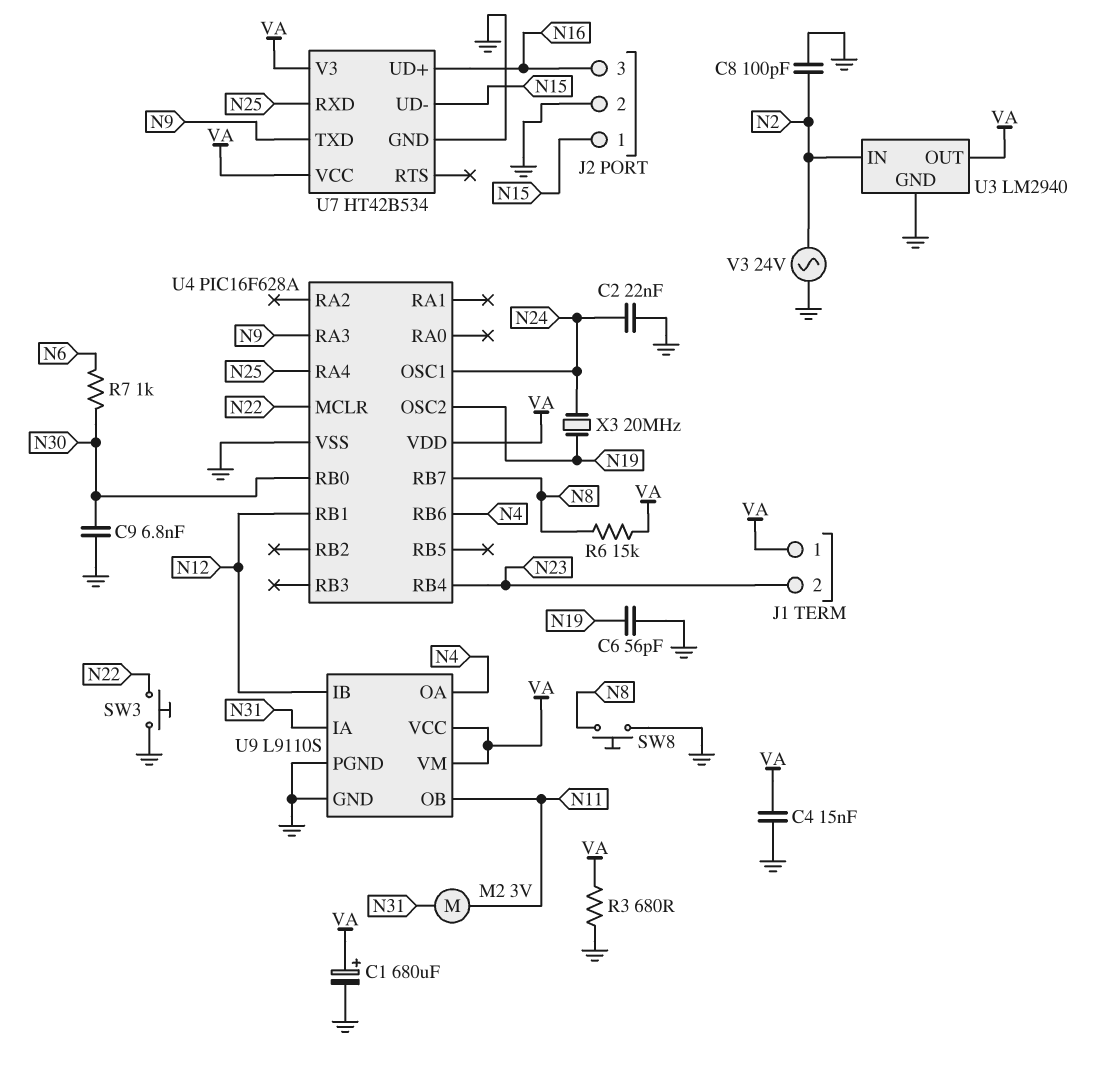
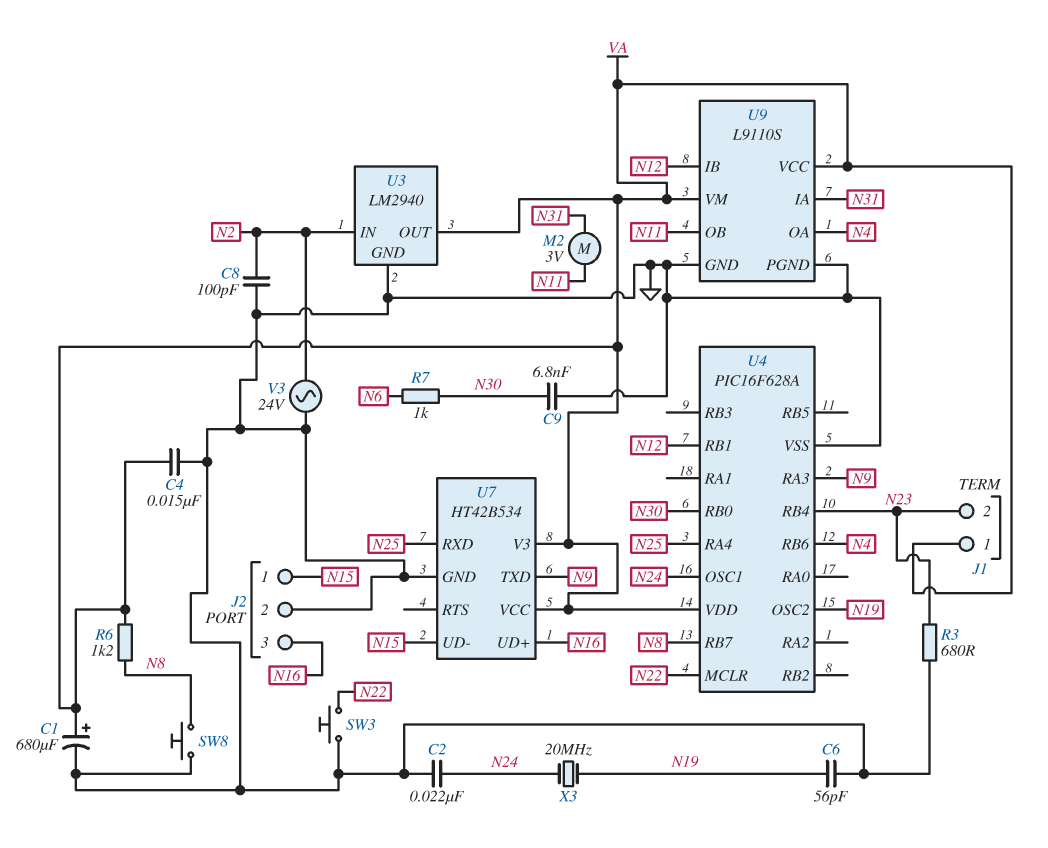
R3: 680 (GND, VA) -> 680 (GND, N23)
R6: 15k (N8, VA) -> 1.2k (N8, VA)

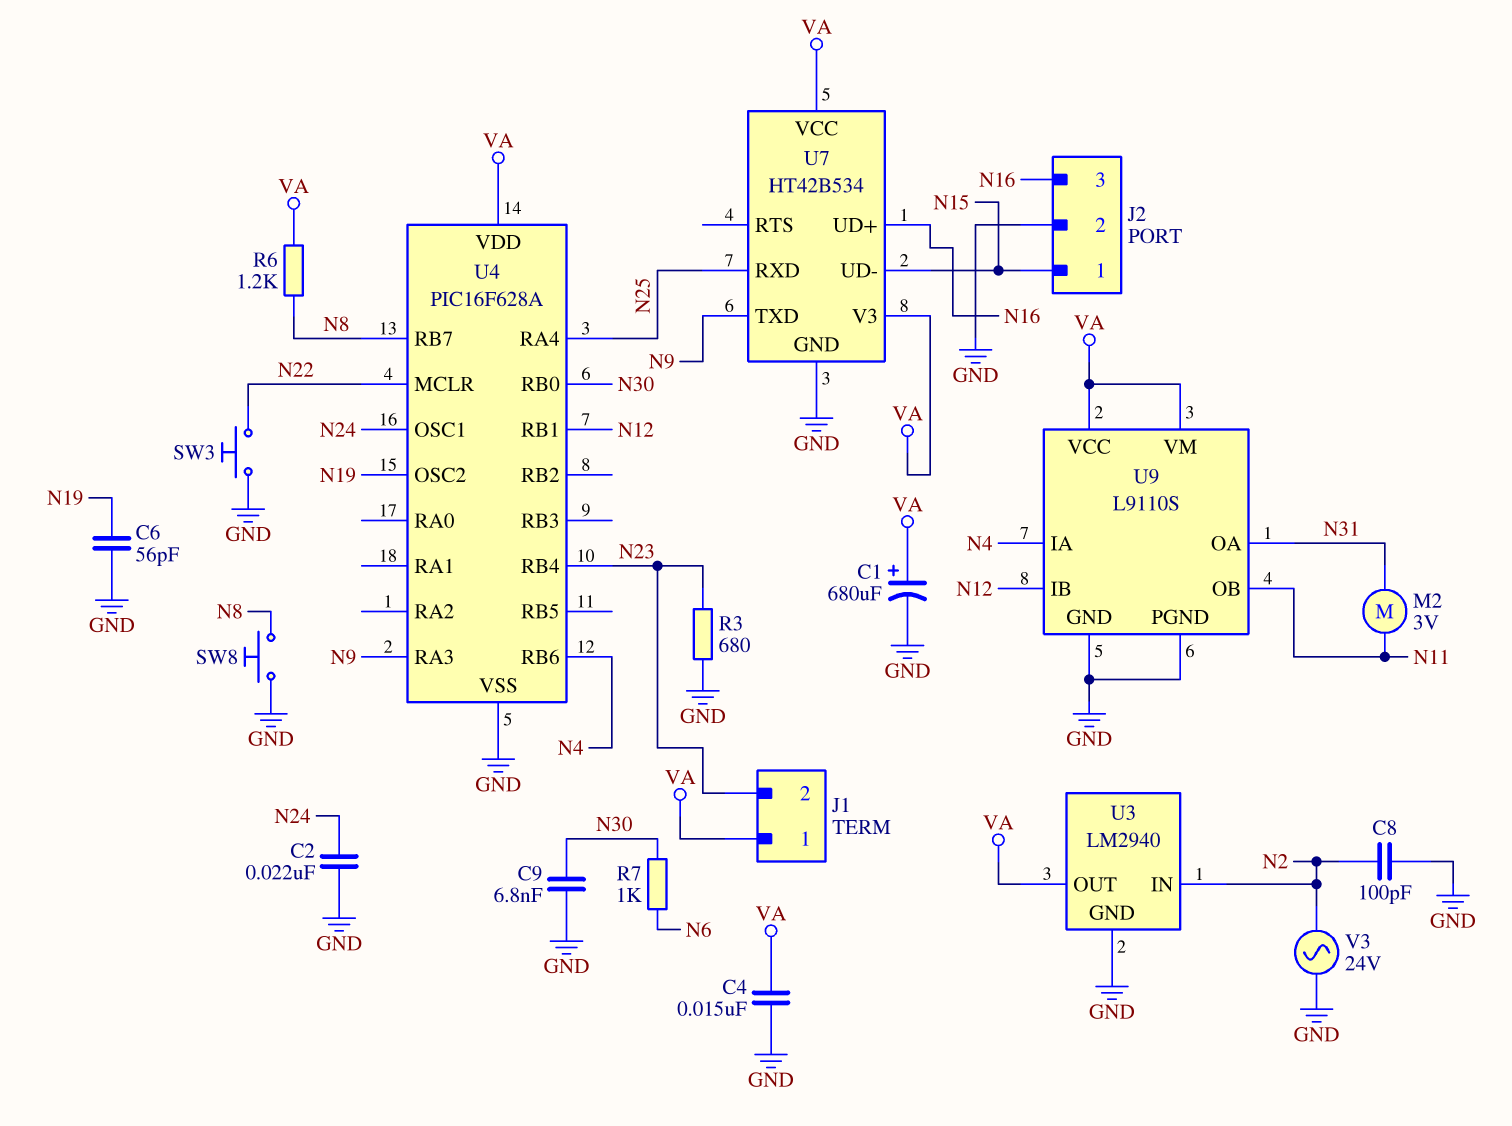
U9 pin IA: N31 -> N4
U9 pin OA: N4 -> N31
X3: 20MHz (N19, N24) -> none

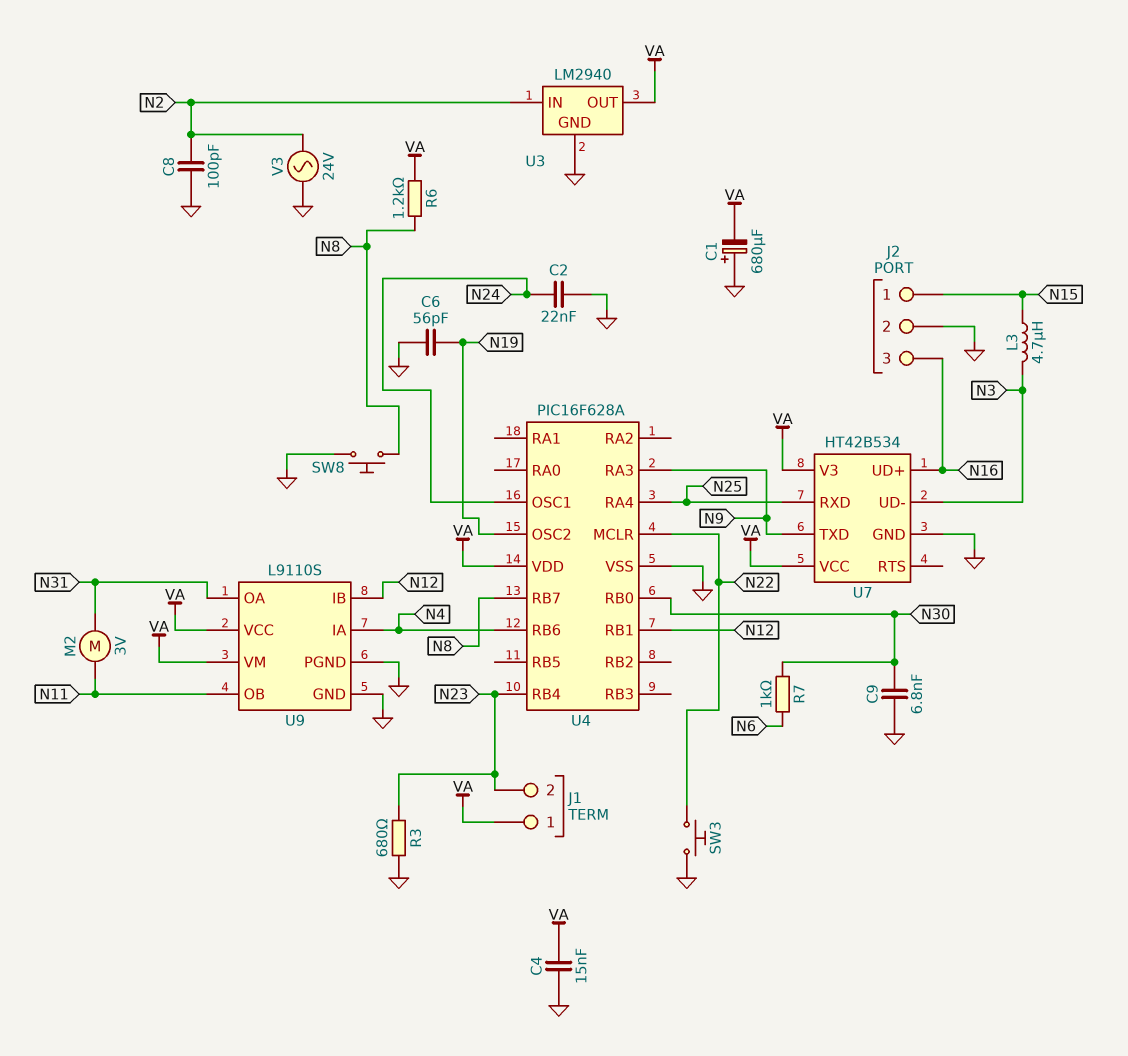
C1: 680uF (plus VA, minus GND) -> 680uF (plus GND, minus VA)
L3: none -> 4.7uH (N3, N15)
U7 pin UD-: N15 -> N3

